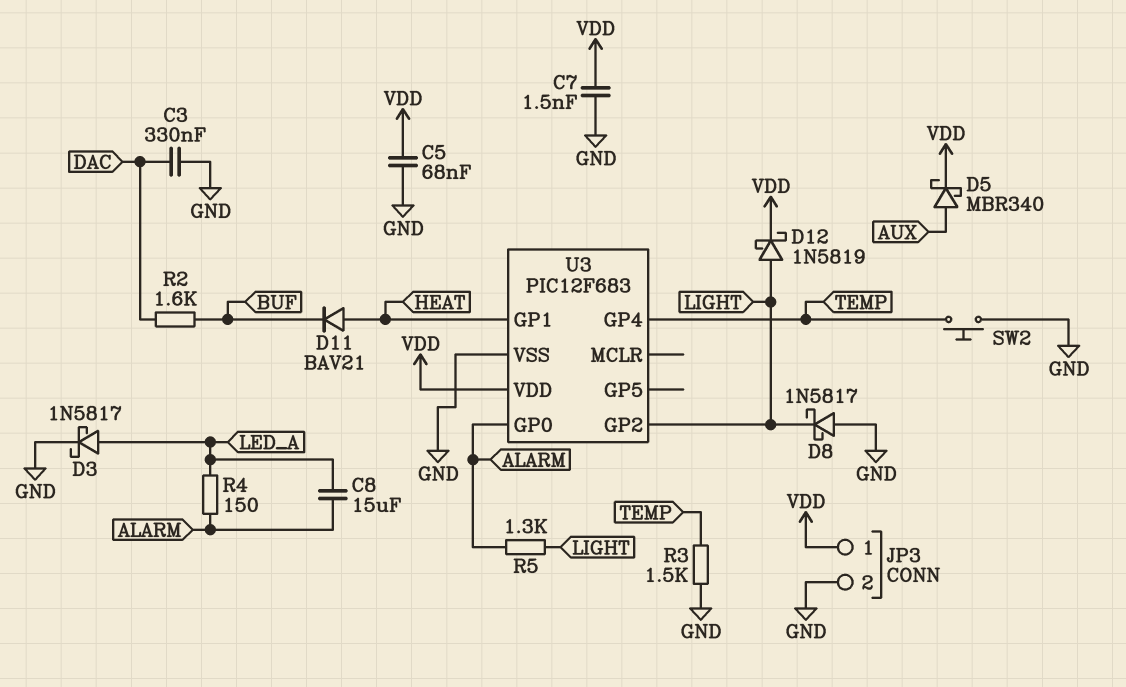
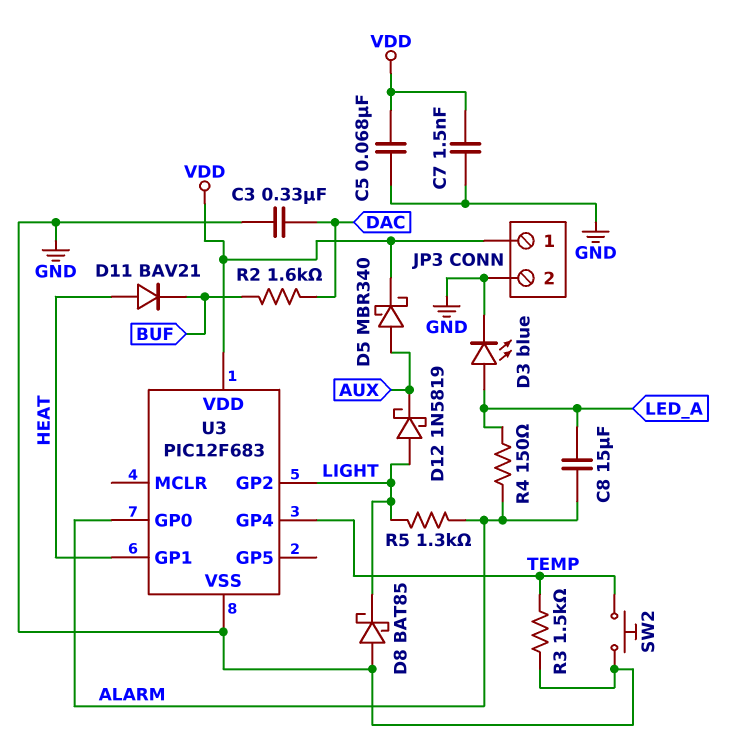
D3: schottky 1N5817 (A LED_A, K GND) -> LED blue (A LED_A, K GND)
D8: schottky 1N5817 (A GND, K LIGHT) -> schottky BAT85 (A GND, K LIGHT)
D12: schottky 1N5819 (A LIGHT, K VDD) -> schottky 1N5819 (A LIGHT, K AUX)

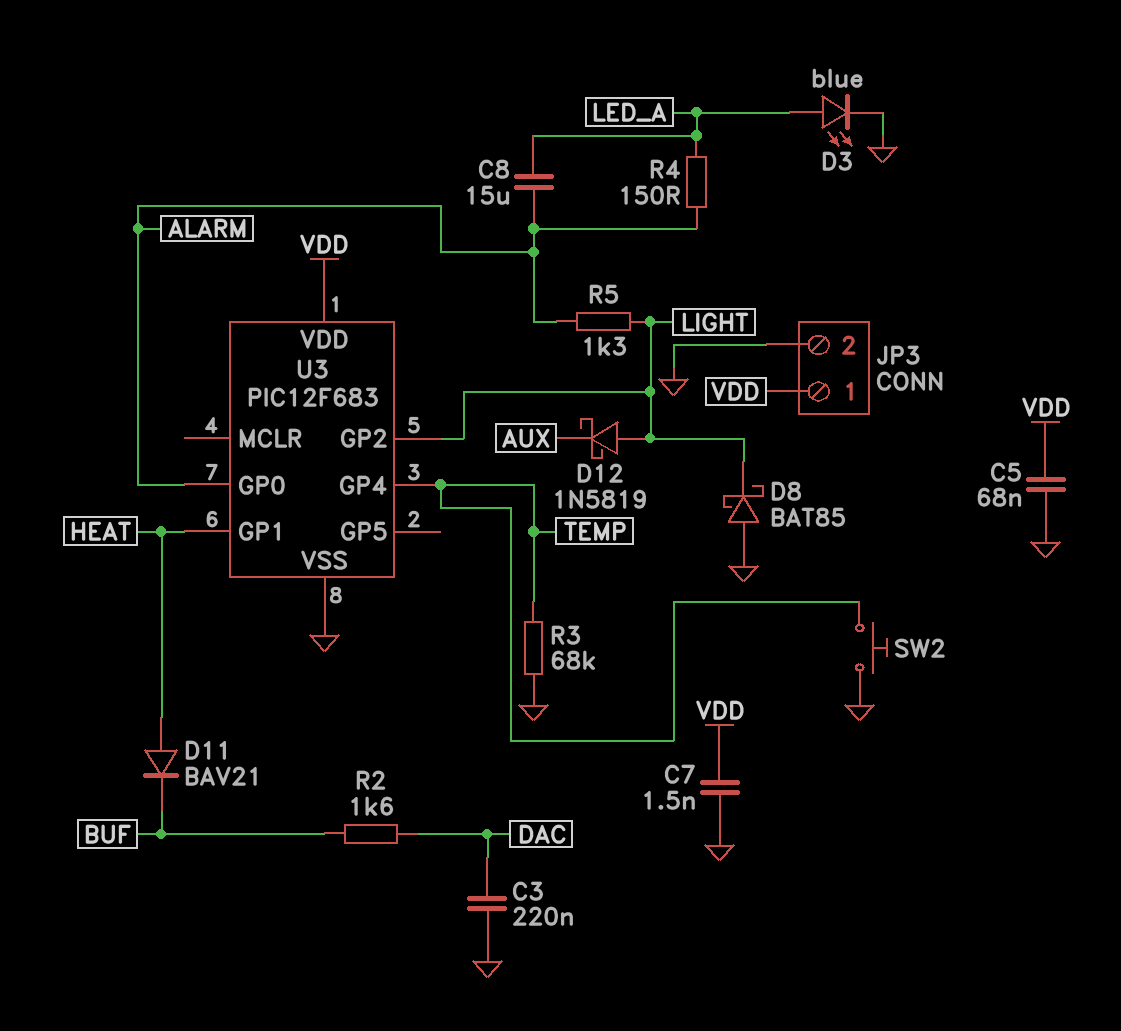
C3: 330nF (DAC, GND) -> 220nF (DAC, GND)
D5: schottky MBR340 (A AUX, K VDD) -> none
R3: 1.5k (GND, TEMP) -> 68k (GND, TEMP)

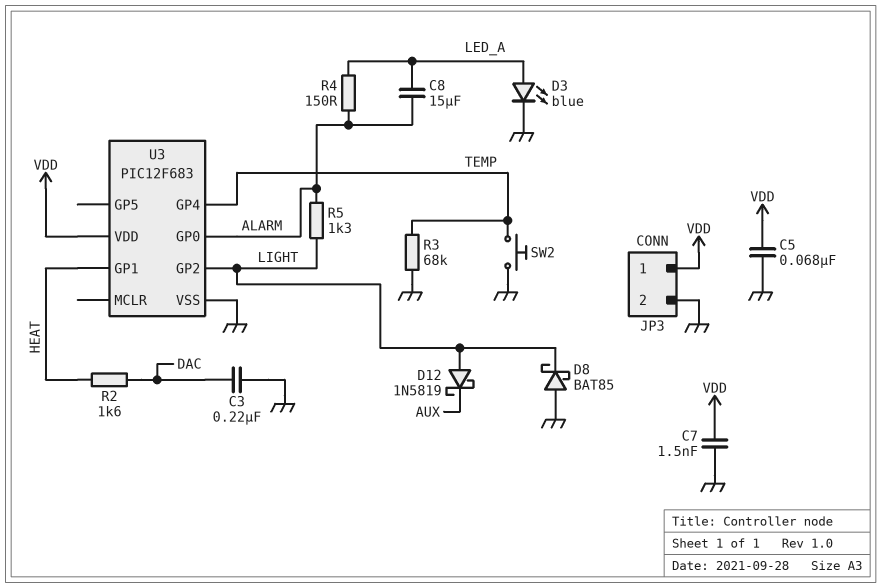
D11: diode BAV21 (A HEAT, K BUF) -> none
R2: 1.6k (BUF, DAC) -> 1.6k (DAC, HEAT)

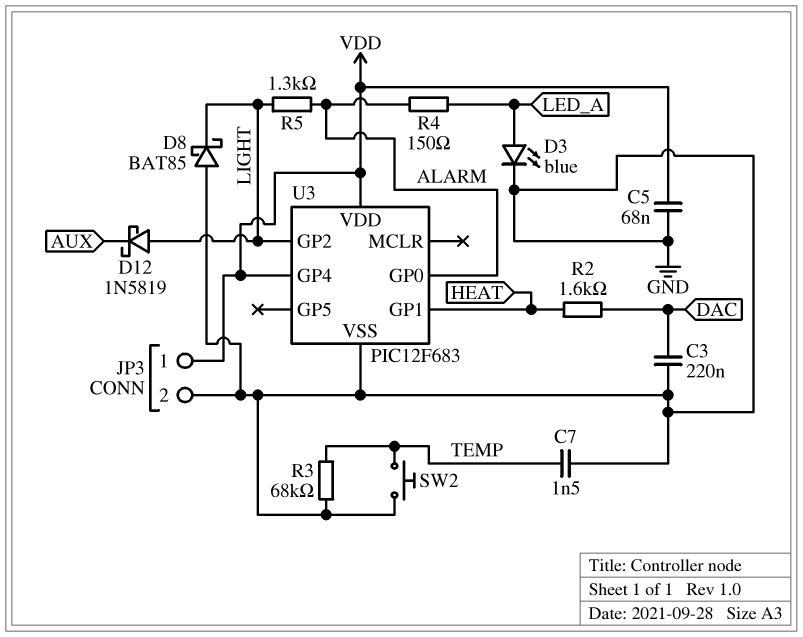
C7: 1.5nF (GND, VDD) -> 1.5nF (GND, TEMP)
C8: 15uF (ALARM, LED_A) -> none
U3 pin GP4: TEMP -> VDD

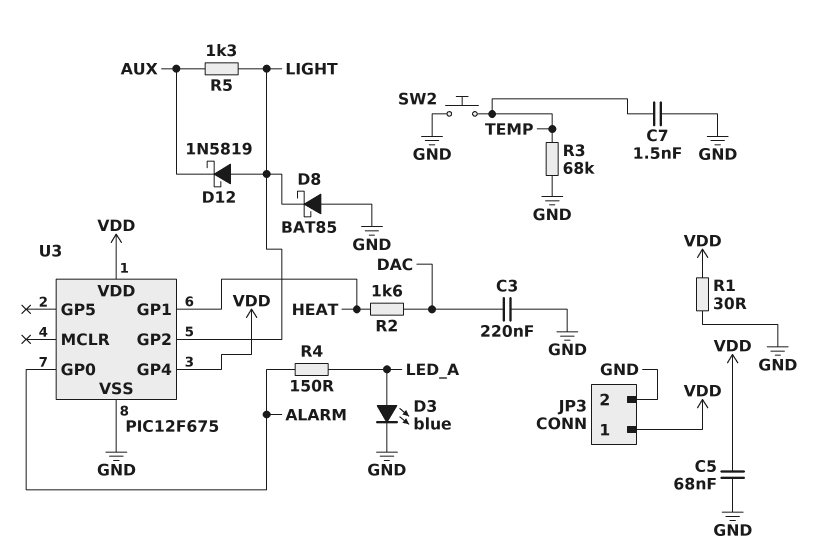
R1: none -> 30 (GND, VDD)
R5: 1.3k (ALARM, LIGHT) -> 1.3k (AUX, LIGHT)
U3: PIC12F683 -> PIC12F675

